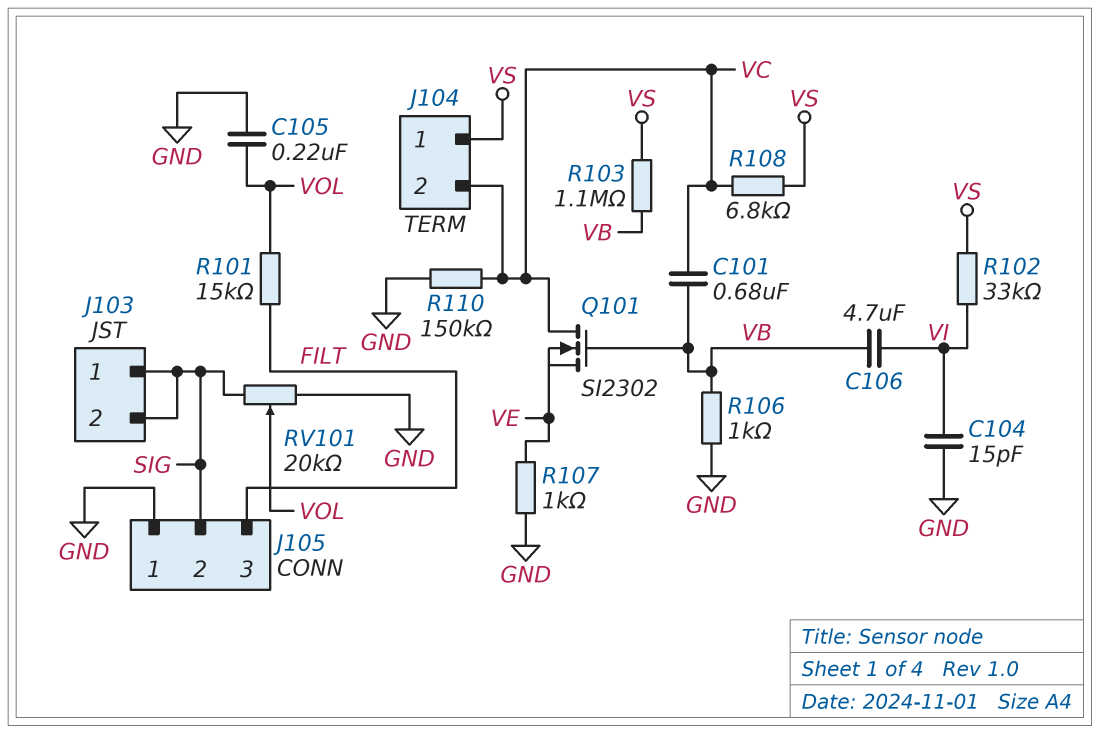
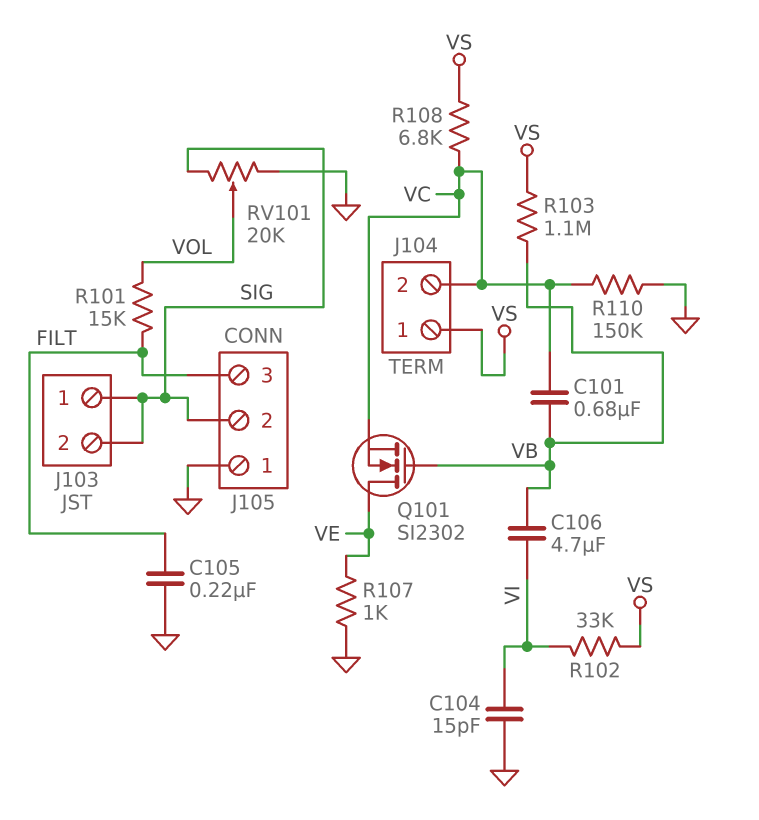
C105: 220nF (GND, VOL) -> 220nF (FILT, GND)
Q101: NMOS SI2302 (G VB, D VC, S VE) -> NMOS SI2302 (G VB, D VE, S VC)
R106: 1k (GND, VB) -> none

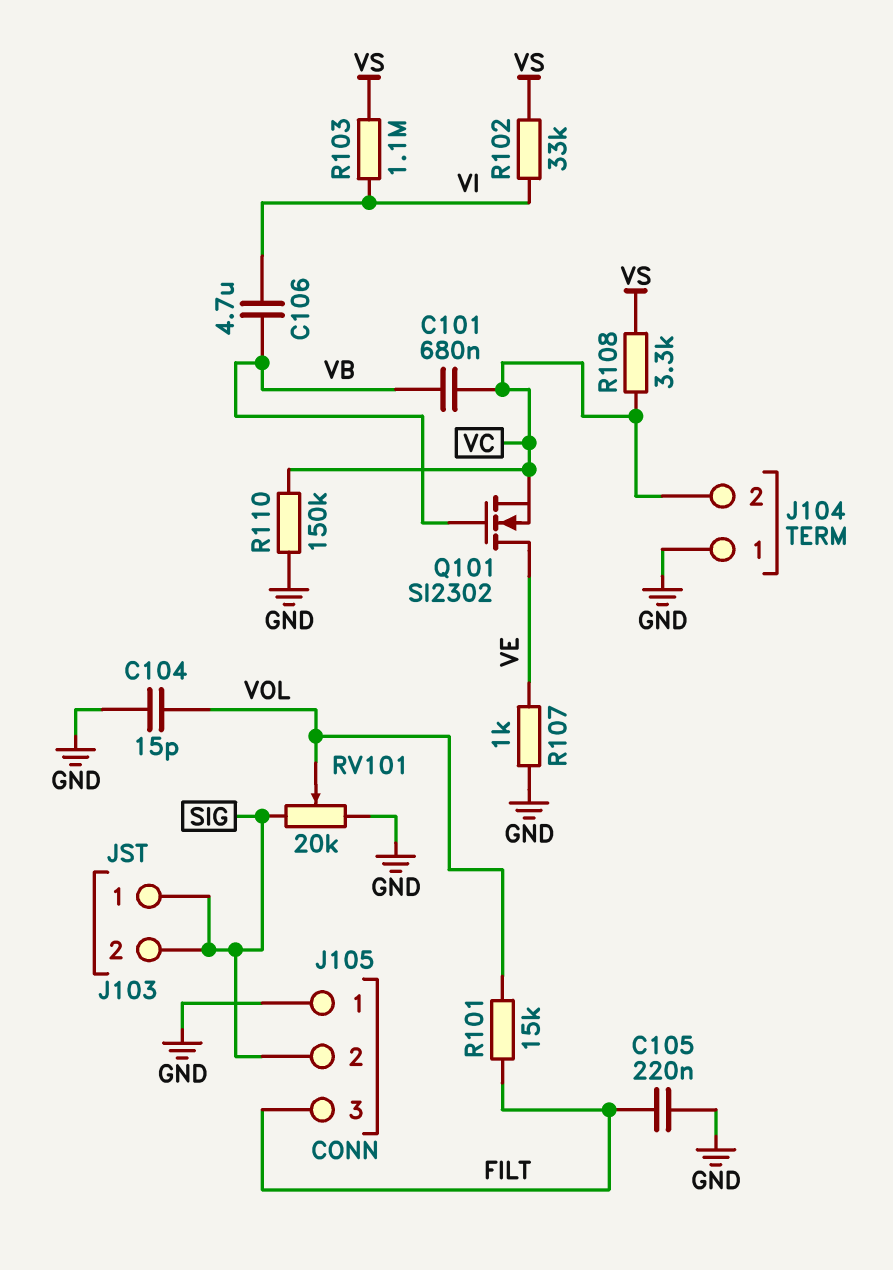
C104: 15pF (GND, VI) -> 15pF (GND, VOL)
J104 pin 1: VS -> GND
R103: 1.1M (VB, VS) -> 1.1M (VI, VS)
R108: 6.8k (VC, VS) -> 3.3k (VC, VS)

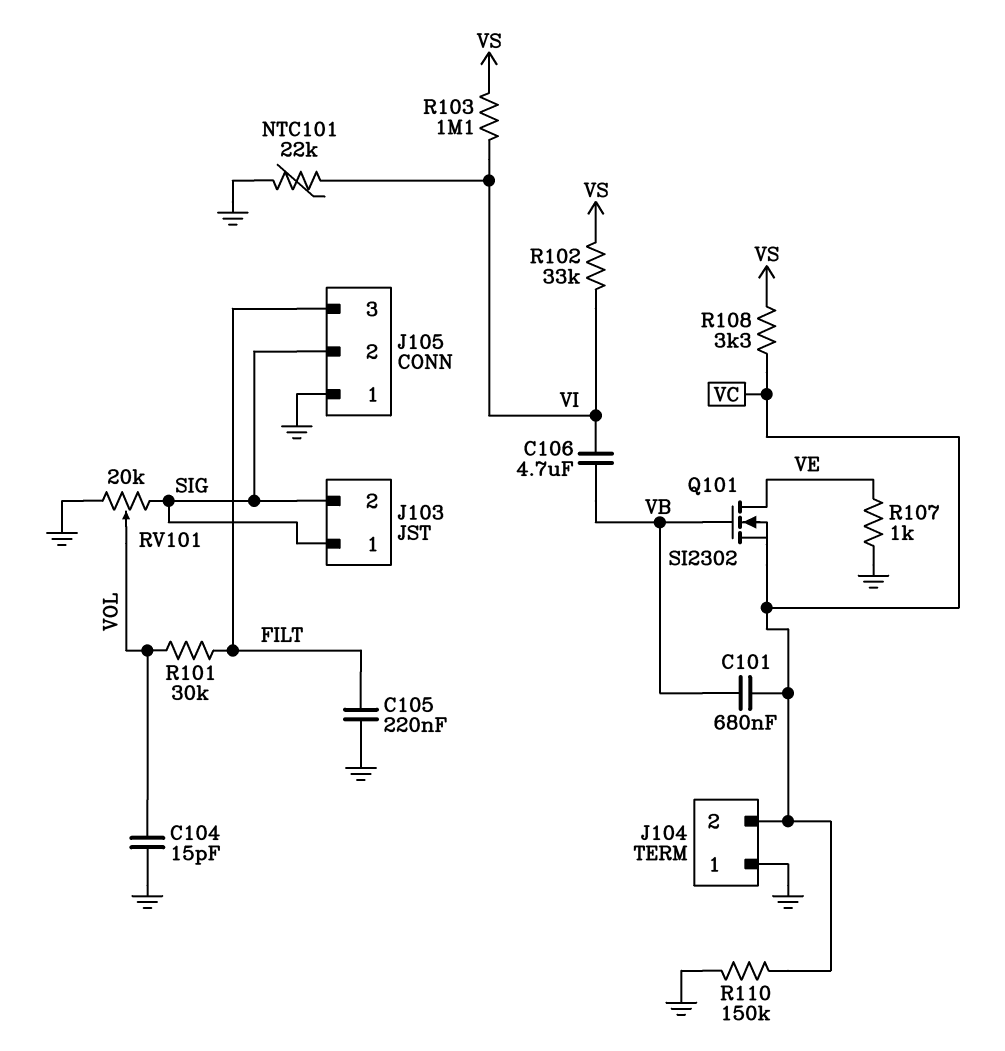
NTC101: none -> 22k (GND, VI)
R101: 15k (FILT, VOL) -> 30k (FILT, VOL)

